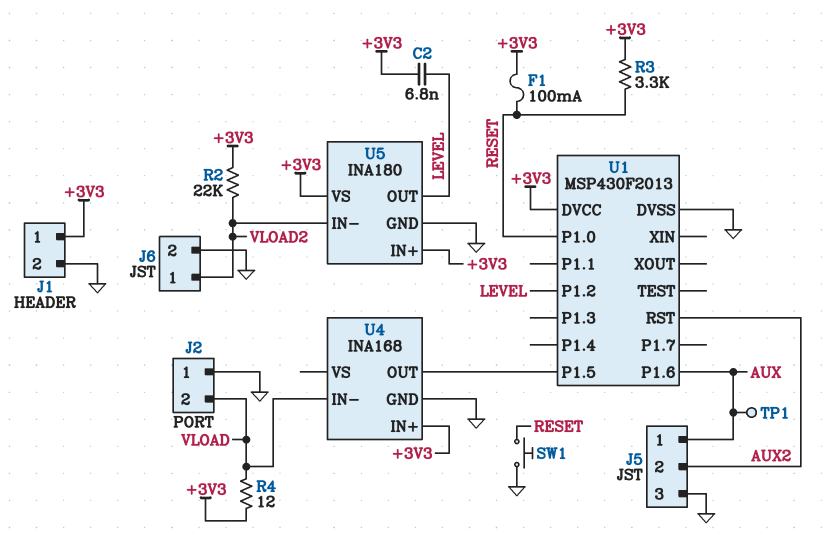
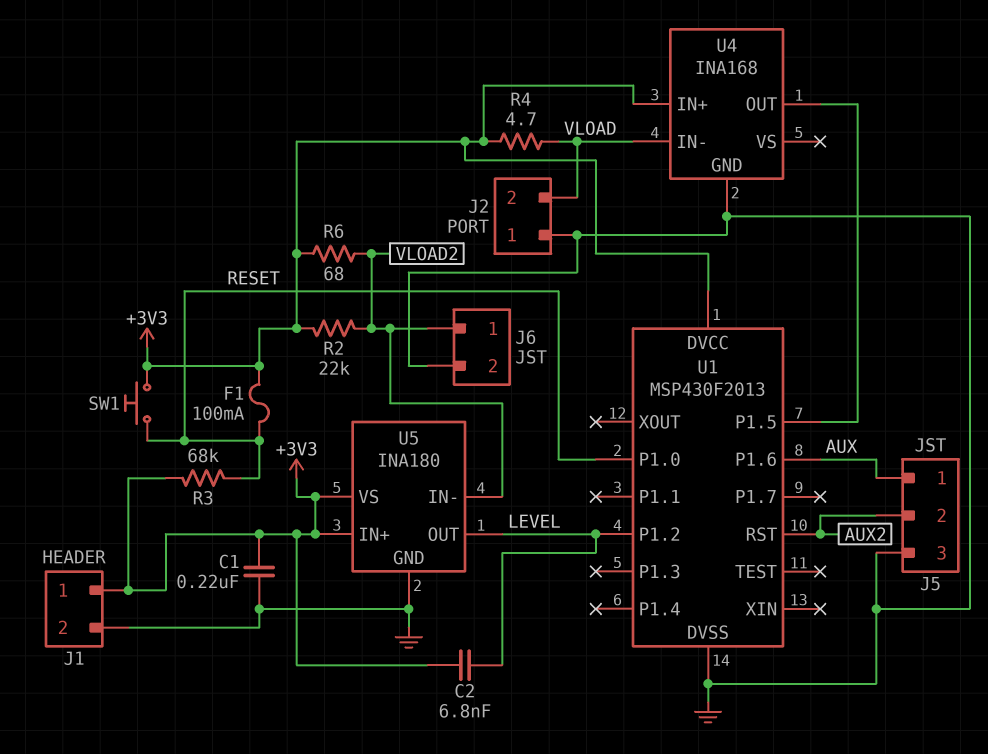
C1: none -> 220nF (+3V3, GND)
R3: 3.3k (+3V3, RESET) -> 68k (+3V3, RESET)
R4: 12 (+3V3, VLOAD) -> 4.7 (+3V3, VLOAD)
R6: none -> 68 (+3V3, VLOAD2)
SW1: button (GND, RESET) -> button (+3V3, RESET)
TP1: test point (AUX) -> none

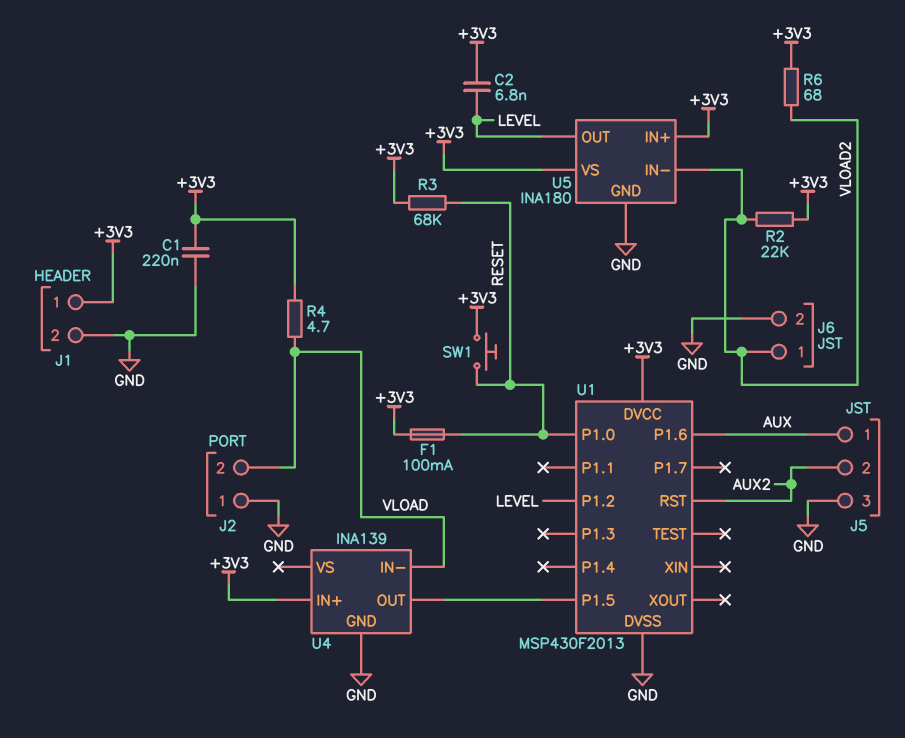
U4: INA168 -> INA139

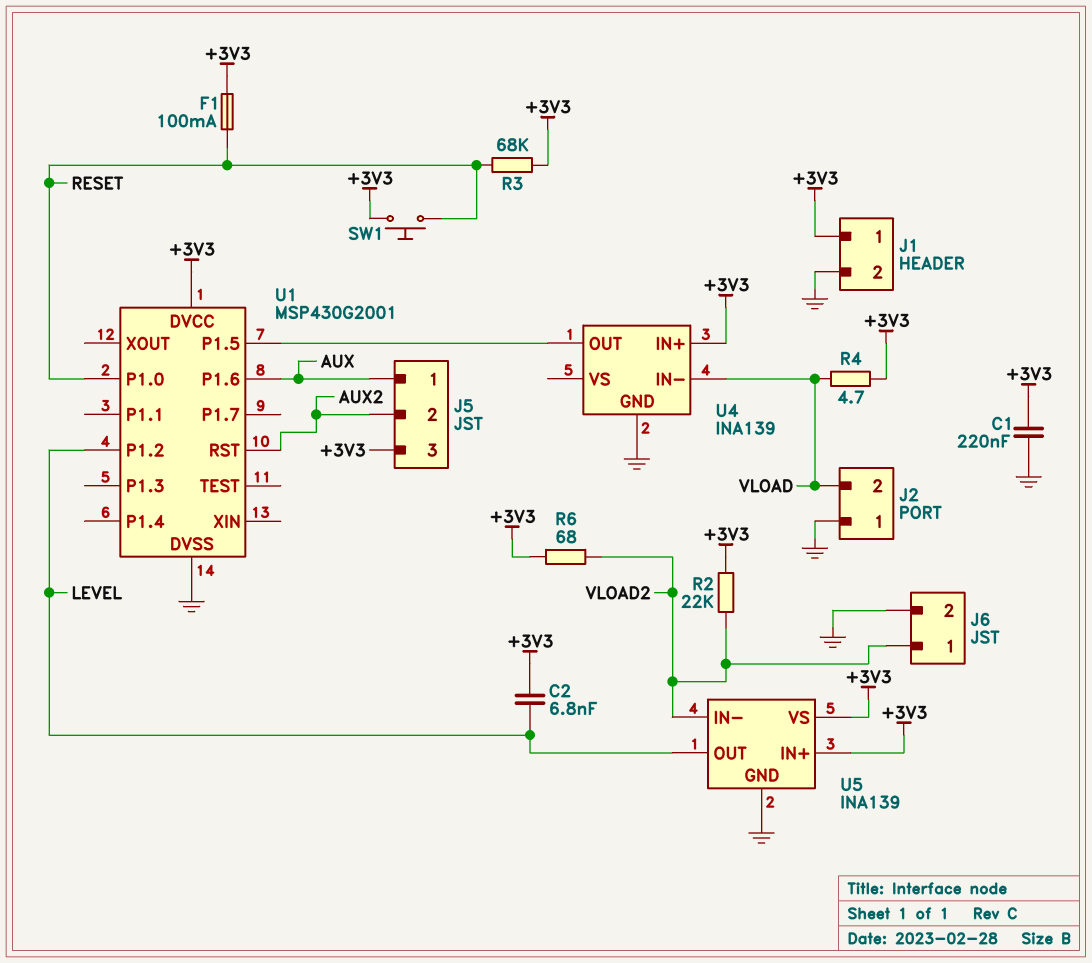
J5 pin 3: GND -> +3V3
U1: MSP430F2013 -> MSP430G2001
U5: INA180 -> INA139

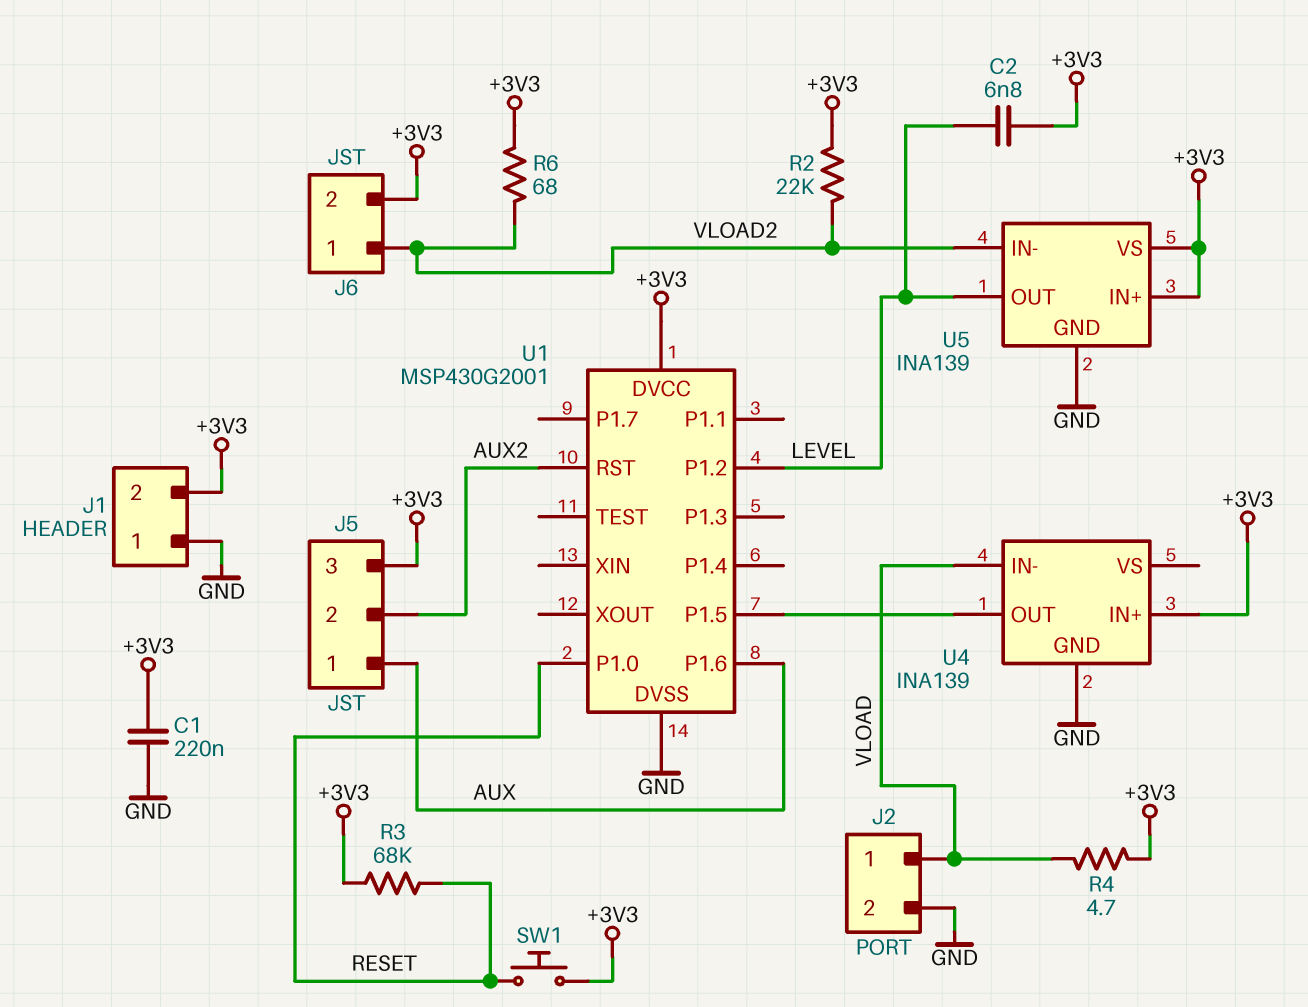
F1: 100mA (+3V3, RESET) -> none
J1 pin 1: +3V3 -> GND
J1 pin 2: GND -> +3V3
J2 pin 1: GND -> VLOAD
J2 pin 2: VLOAD -> GND
J6 pin 2: GND -> +3V3

